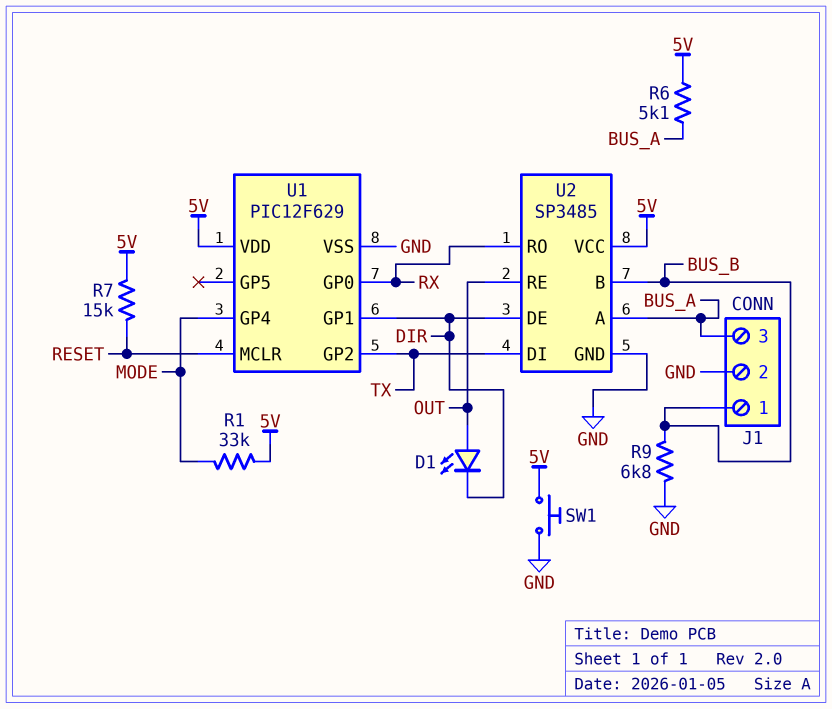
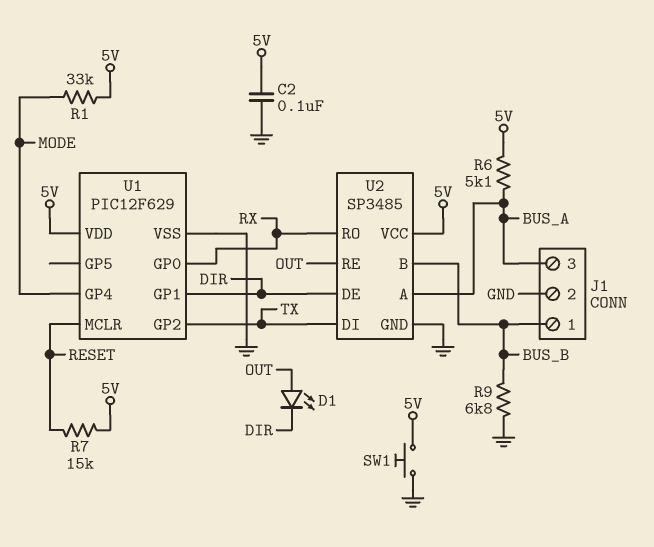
C2: none -> 100nF (5V, GND)

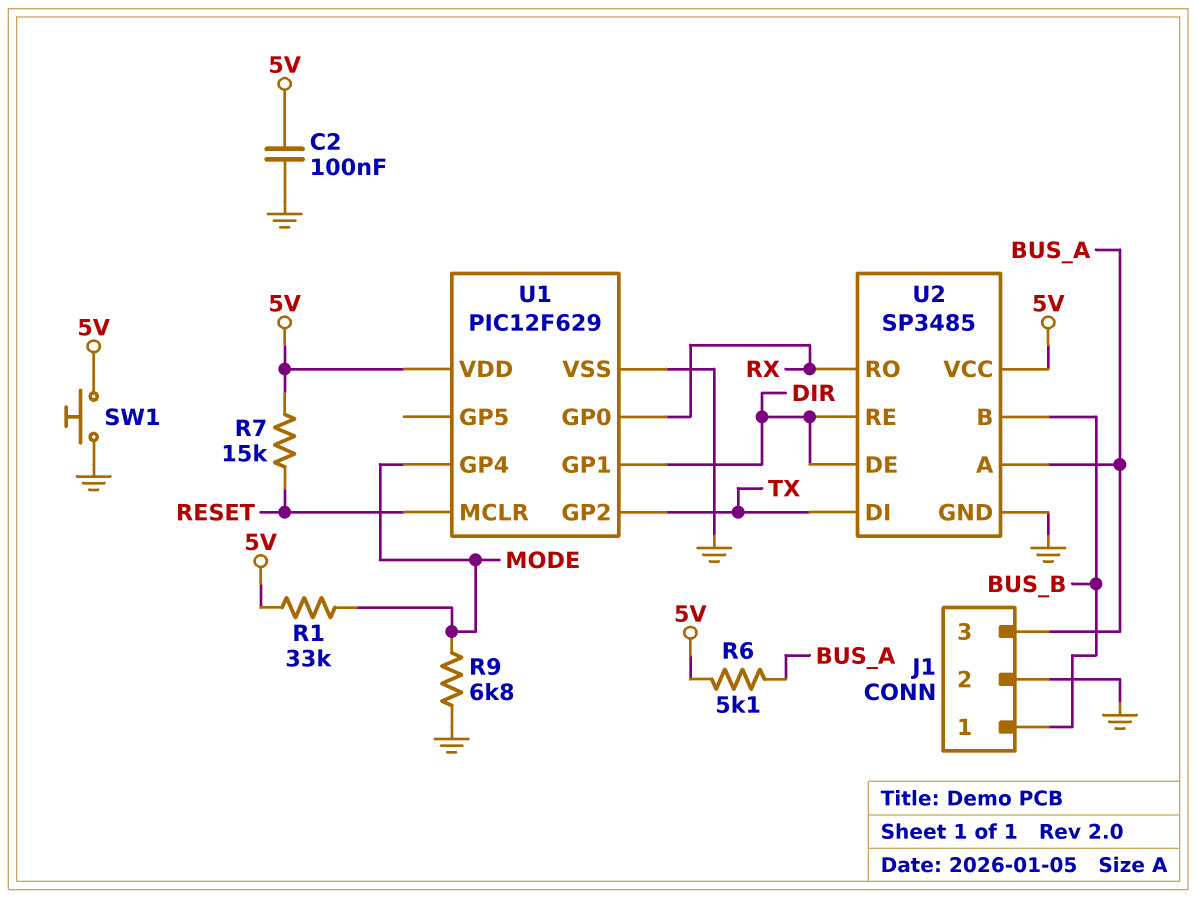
D1: LED (A OUT, K DIR) -> none
R9: 6.8k (BUS_B, GND) -> 6.8k (GND, MODE)
U2 pin RE: OUT -> DIR

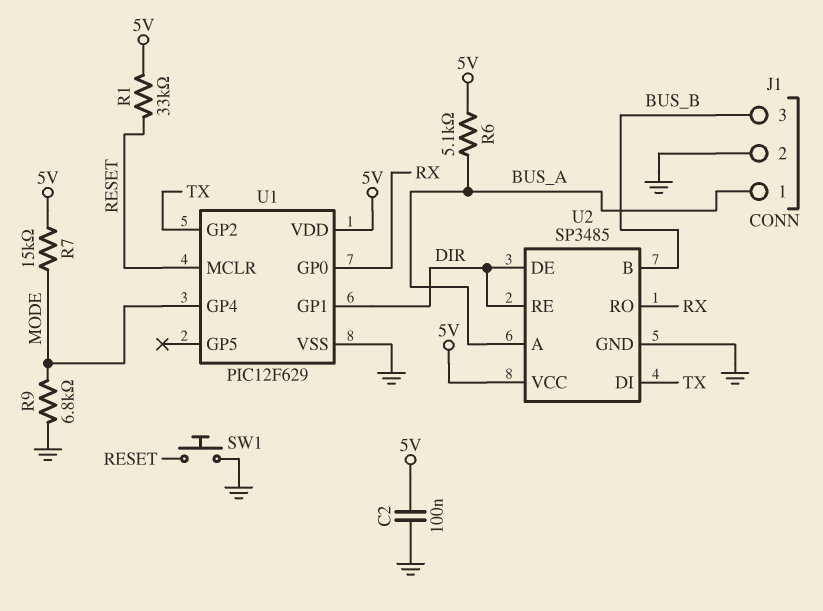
J1 pin 1: BUS_B -> BUS_A
J1 pin 3: BUS_A -> BUS_B
R1: 33k (5V, MODE) -> 33k (5V, RESET)
R7: 15k (5V, RESET) -> 15k (5V, MODE)
SW1: button (5V, GND) -> button (GND, RESET)

